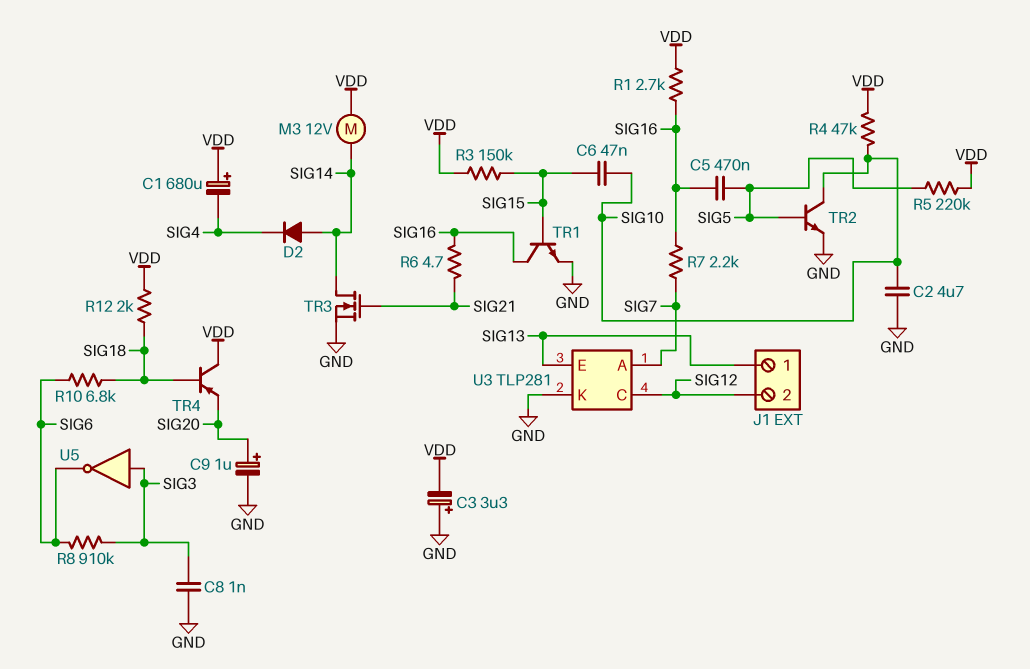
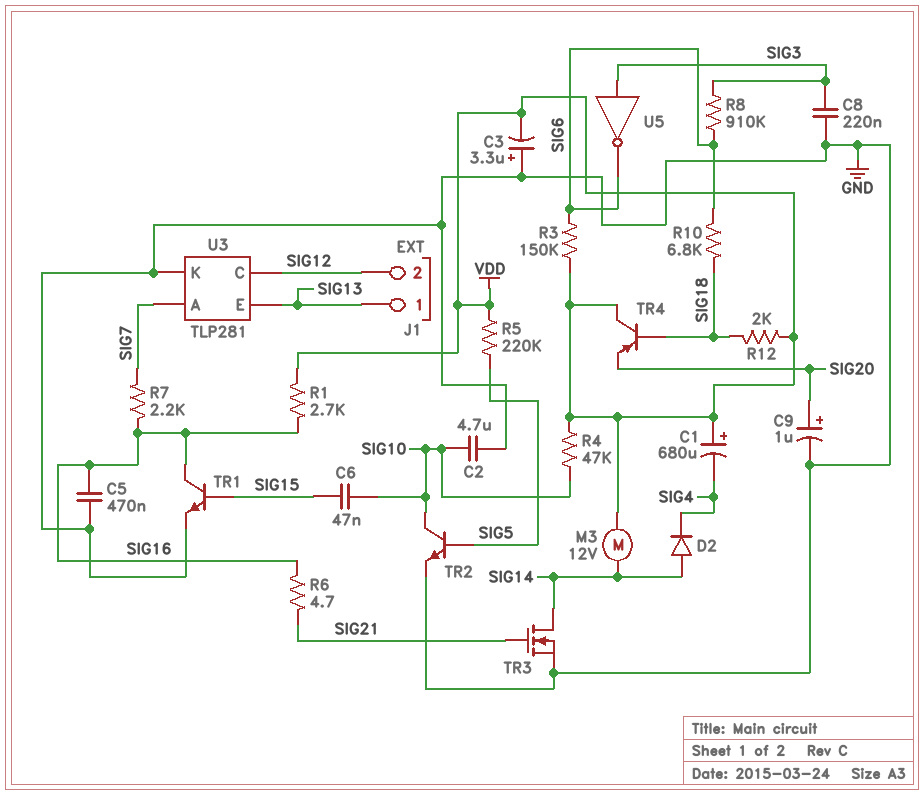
C5: 470nF (SIG5, SIG16) -> 470nF (GND, SIG16)
C8: 1nF (GND, SIG3) -> 220nF (GND, SIG3)
R3: 150k (SIG15, VDD) -> 150k (SIG6, VDD)

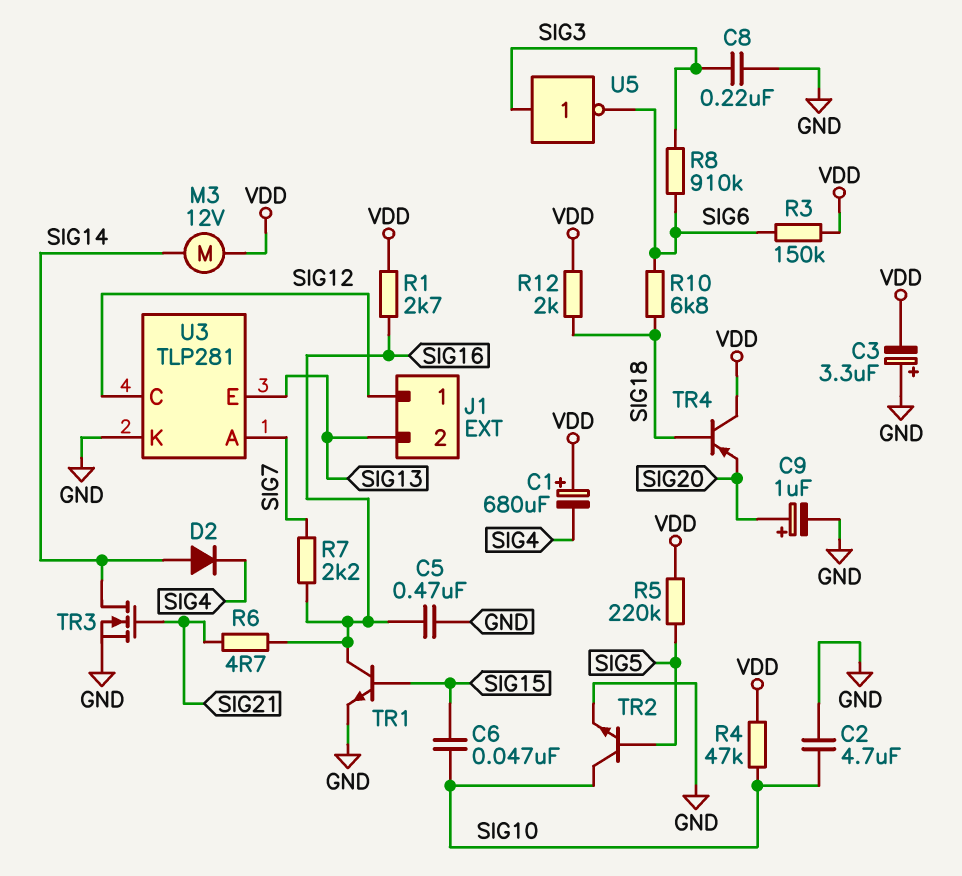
J1 pin 1: SIG13 -> SIG12
J1 pin 2: SIG12 -> SIG13

